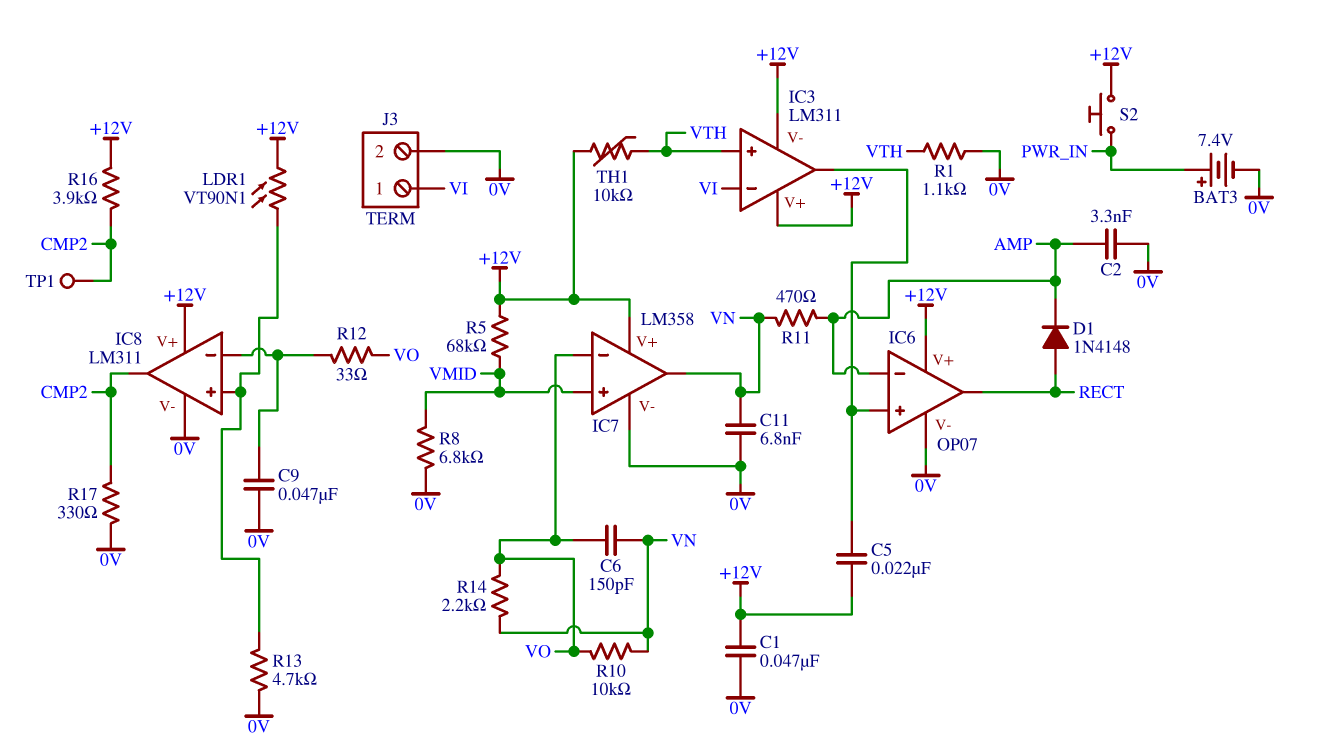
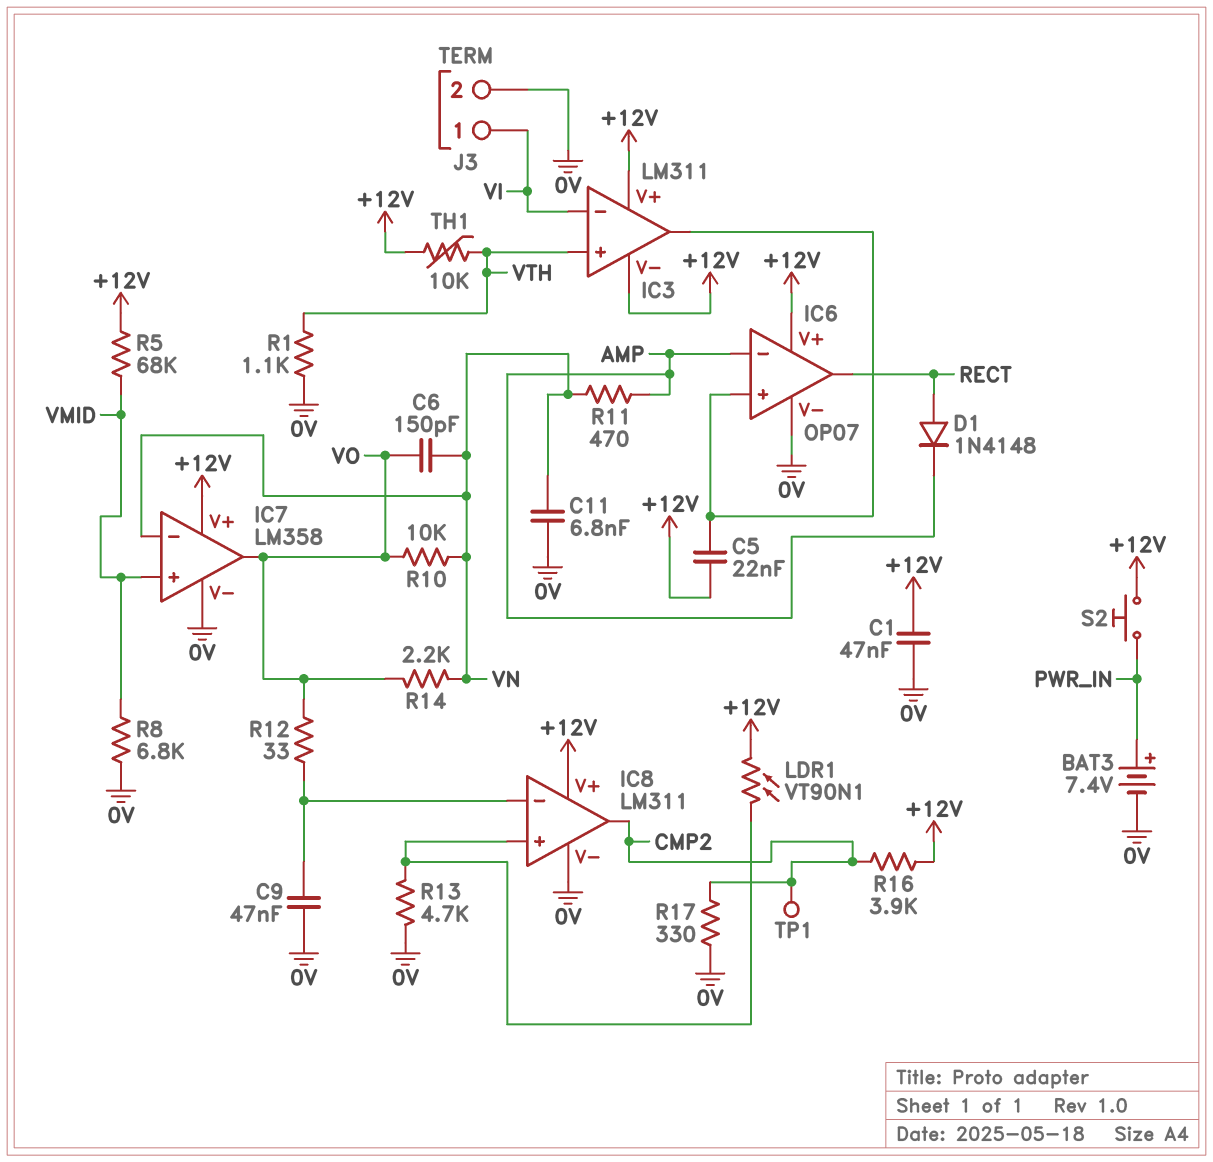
C2: 3.3nF (0V, AMP) -> none
IC7 pin in-: VO -> VN
IC7 pin out: VN -> VO

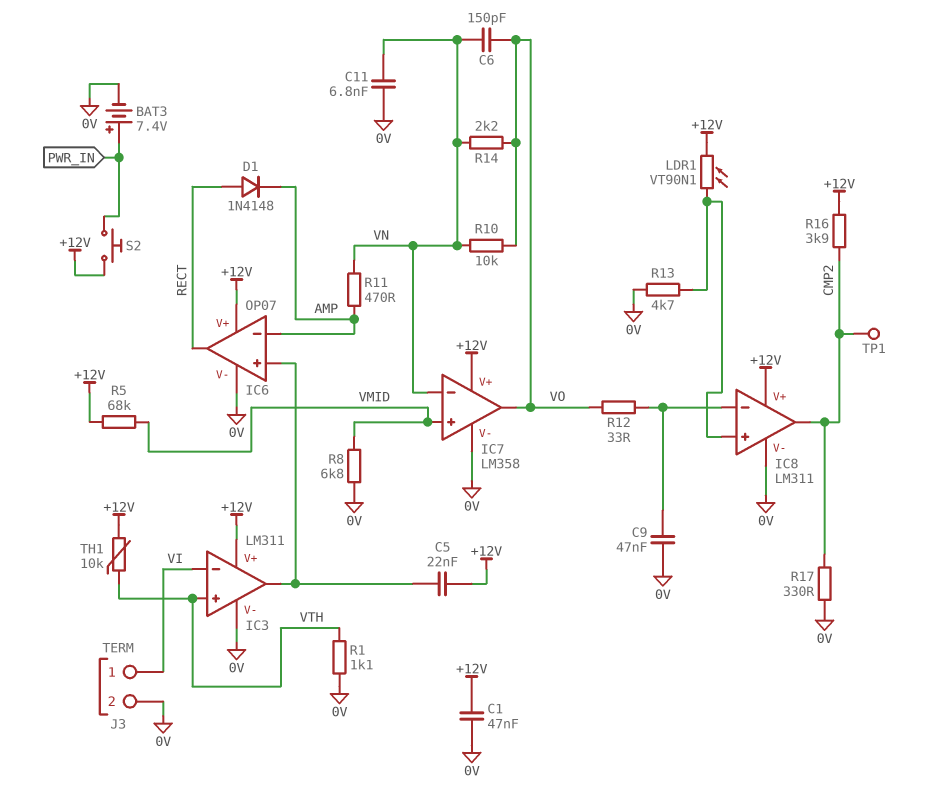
IC3 pin V-: +12V -> 0V

